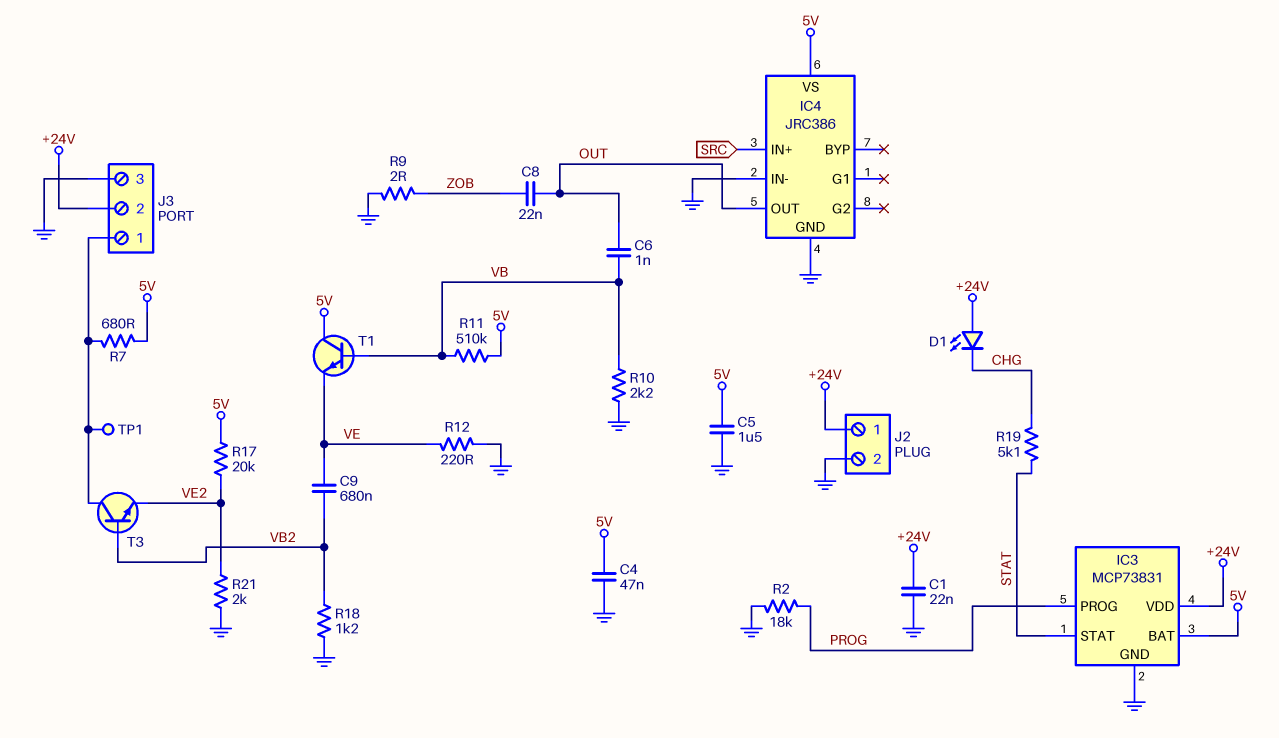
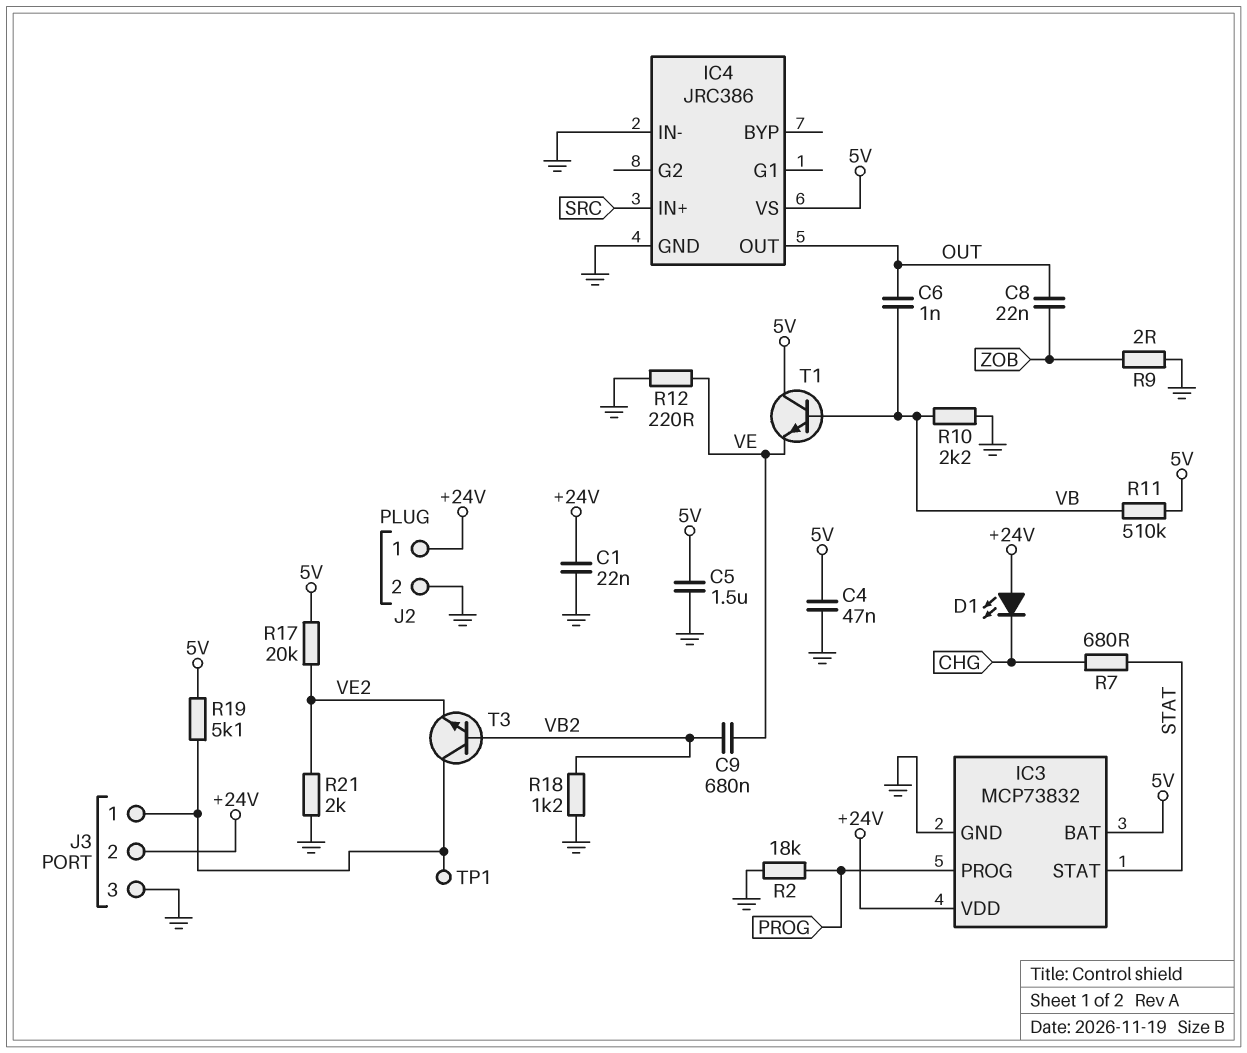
IC3: MCP73831 -> MCP73832
R7: 680 (5V, J3/1) -> 680 (CHG, STAT)
R19: 5.1k (CHG, STAT) -> 5.1k (5V, J3/1)

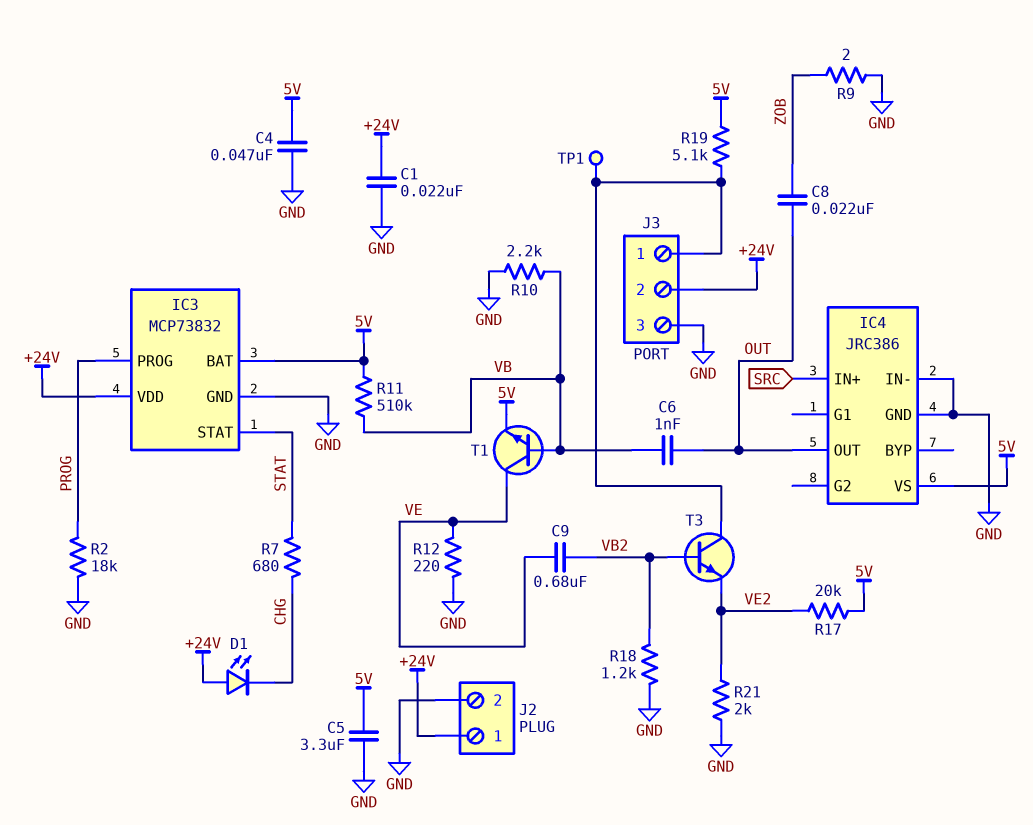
C5: 1.5uF (5V, GND) -> 3.3uF (5V, GND)
T1: NPN (B VB, C 5V, E VE) -> NPN (B VB, C VE, E 5V)

